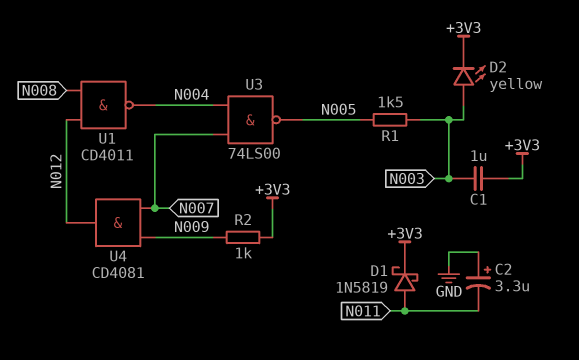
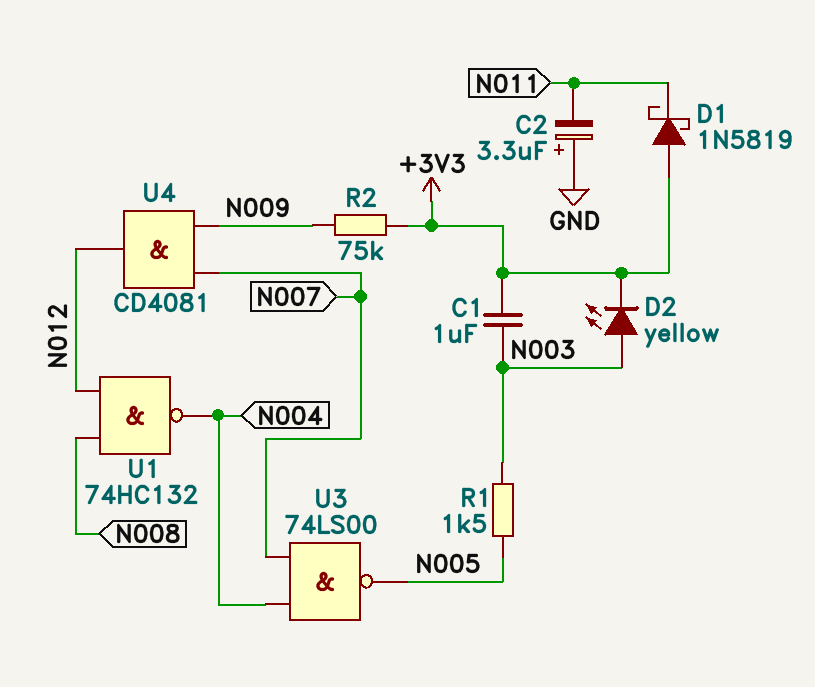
D1: schottky 1N5819 (A N011, K +3V3) -> schottky 1N5819 (A +3V3, K N011)
R2: 1k (+3V3, N009) -> 75k (+3V3, N009)
U1: NAND CD4011 (in N008, in N012, out N004) -> NAND 74HC132 (in N008, in N012, out N004)

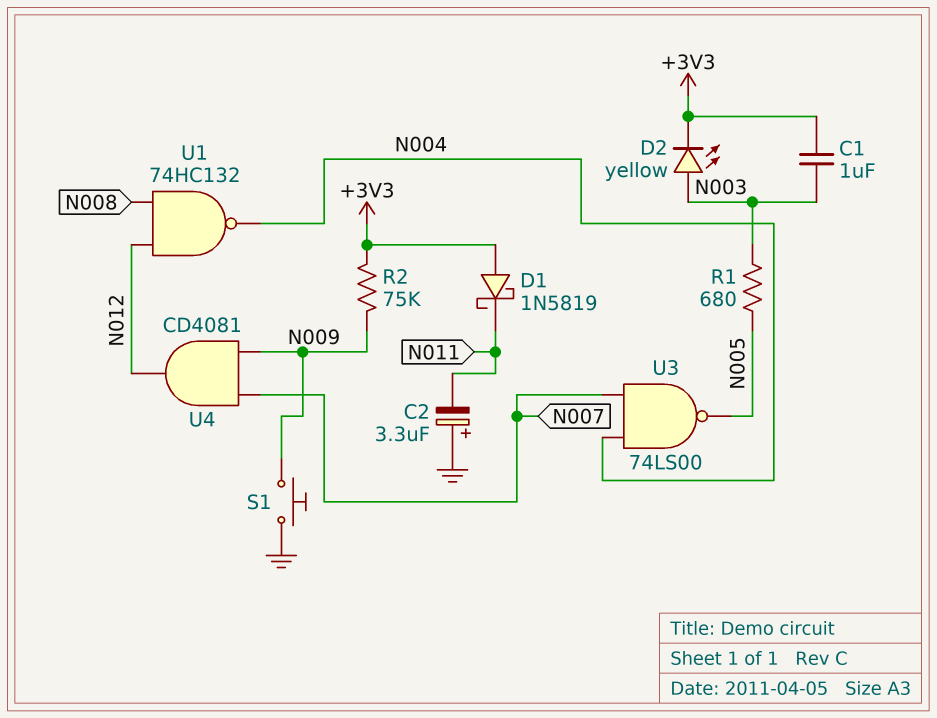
R1: 1.5k (N003, N005) -> 680 (N003, N005)
S1: none -> button (GND, N009)

